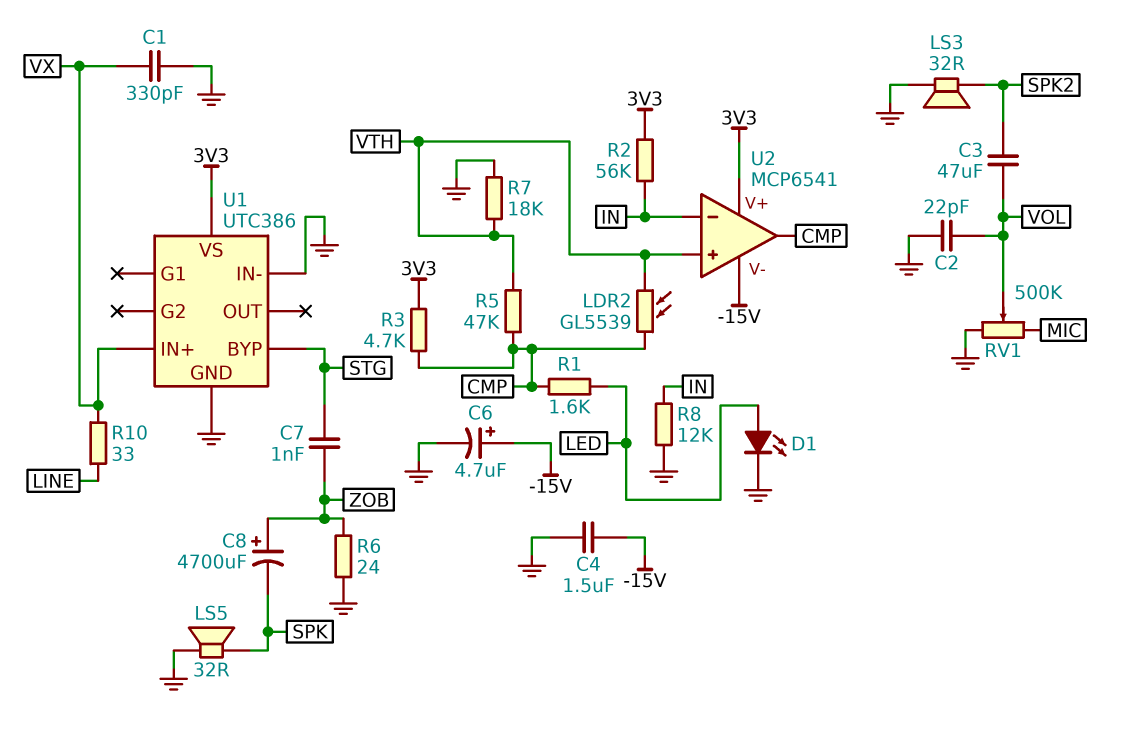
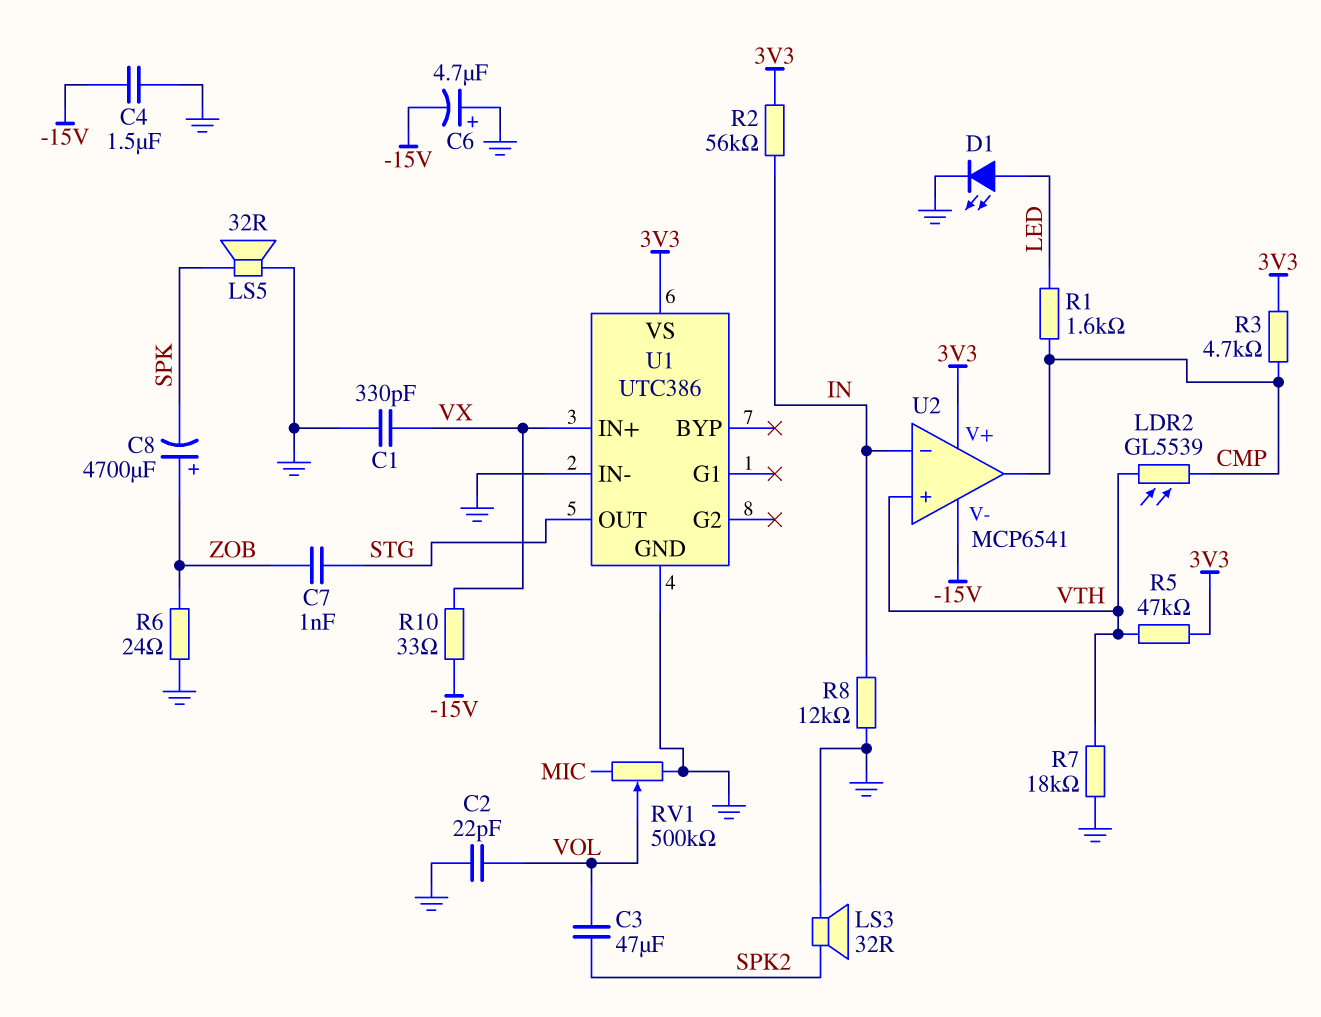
C6: 4.7uF (plus -15V, minus GND) -> 4.7uF (plus GND, minus -15V)
R5: 47k (CMP, VTH) -> 47k (3V3, VTH)
R10: 33 (LINE, VX) -> 33 (-15V, VX)
U1 pin BYP: STG -> none
U1 pin OUT: none -> STG

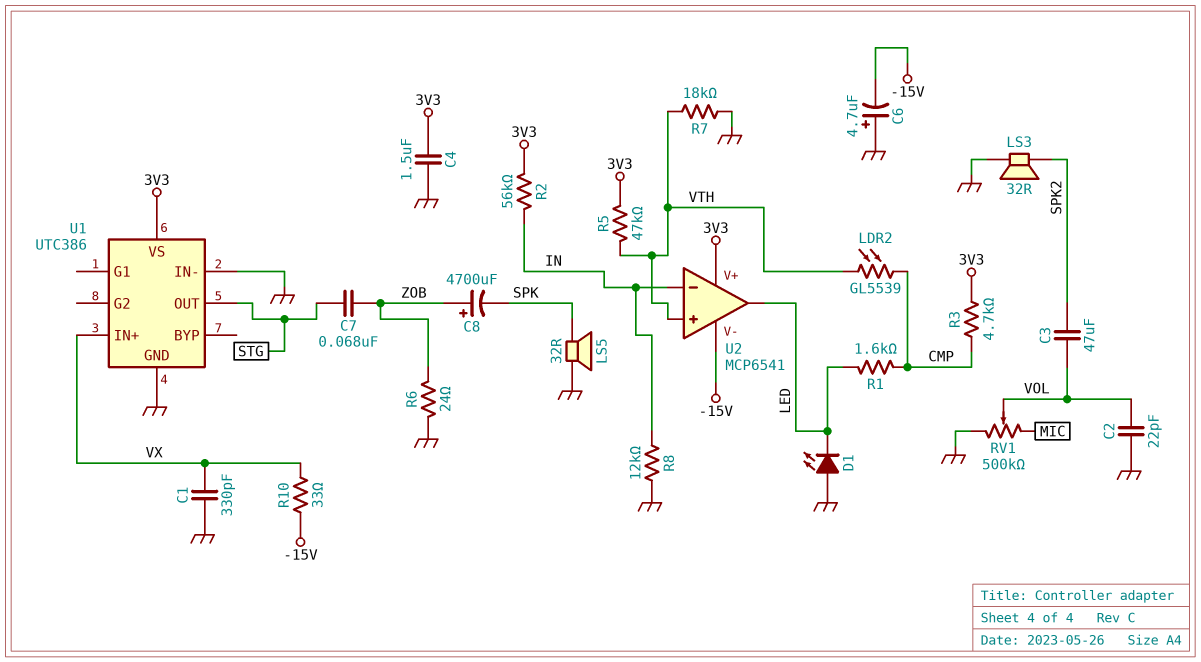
C4: 1.5uF (-15V, GND) -> 1.5uF (3V3, GND)
C7: 1nF (STG, ZOB) -> 68nF (STG, ZOB)
D1: LED (A LED, K GND) -> LED (A GND, K LED)
U2 pin out: CMP -> LED

